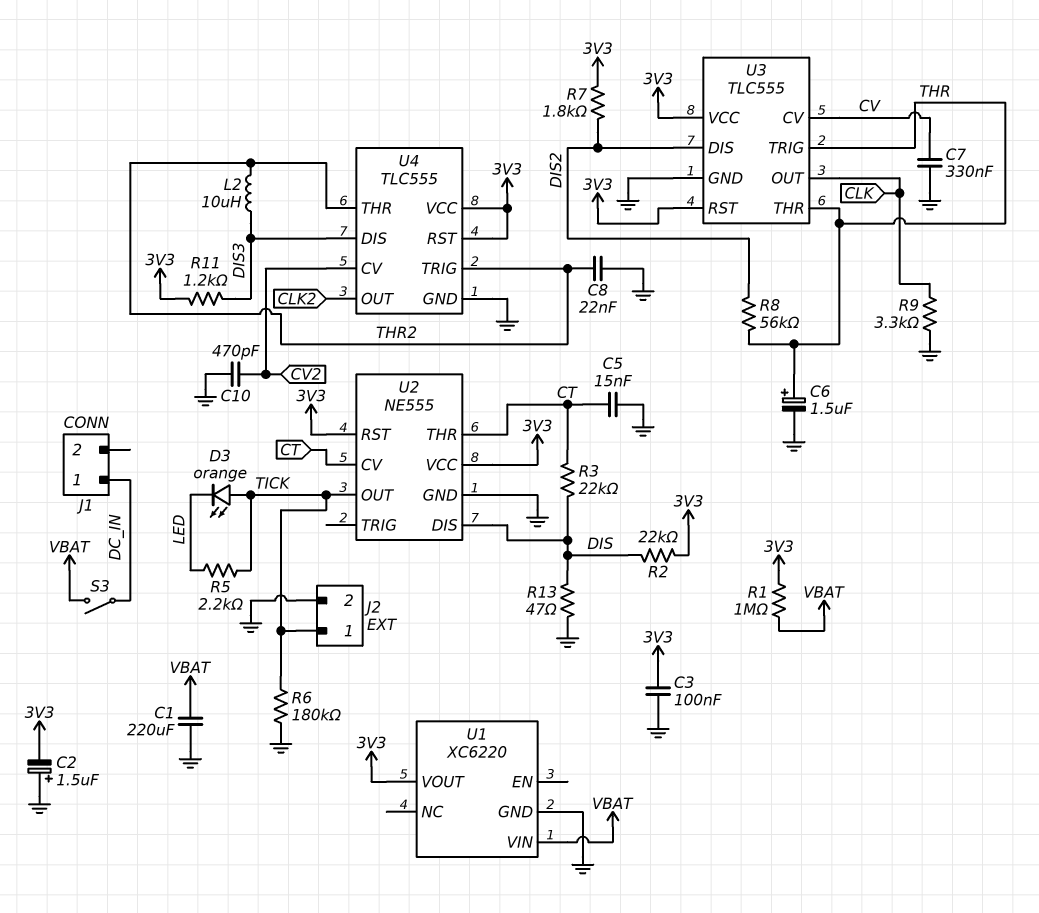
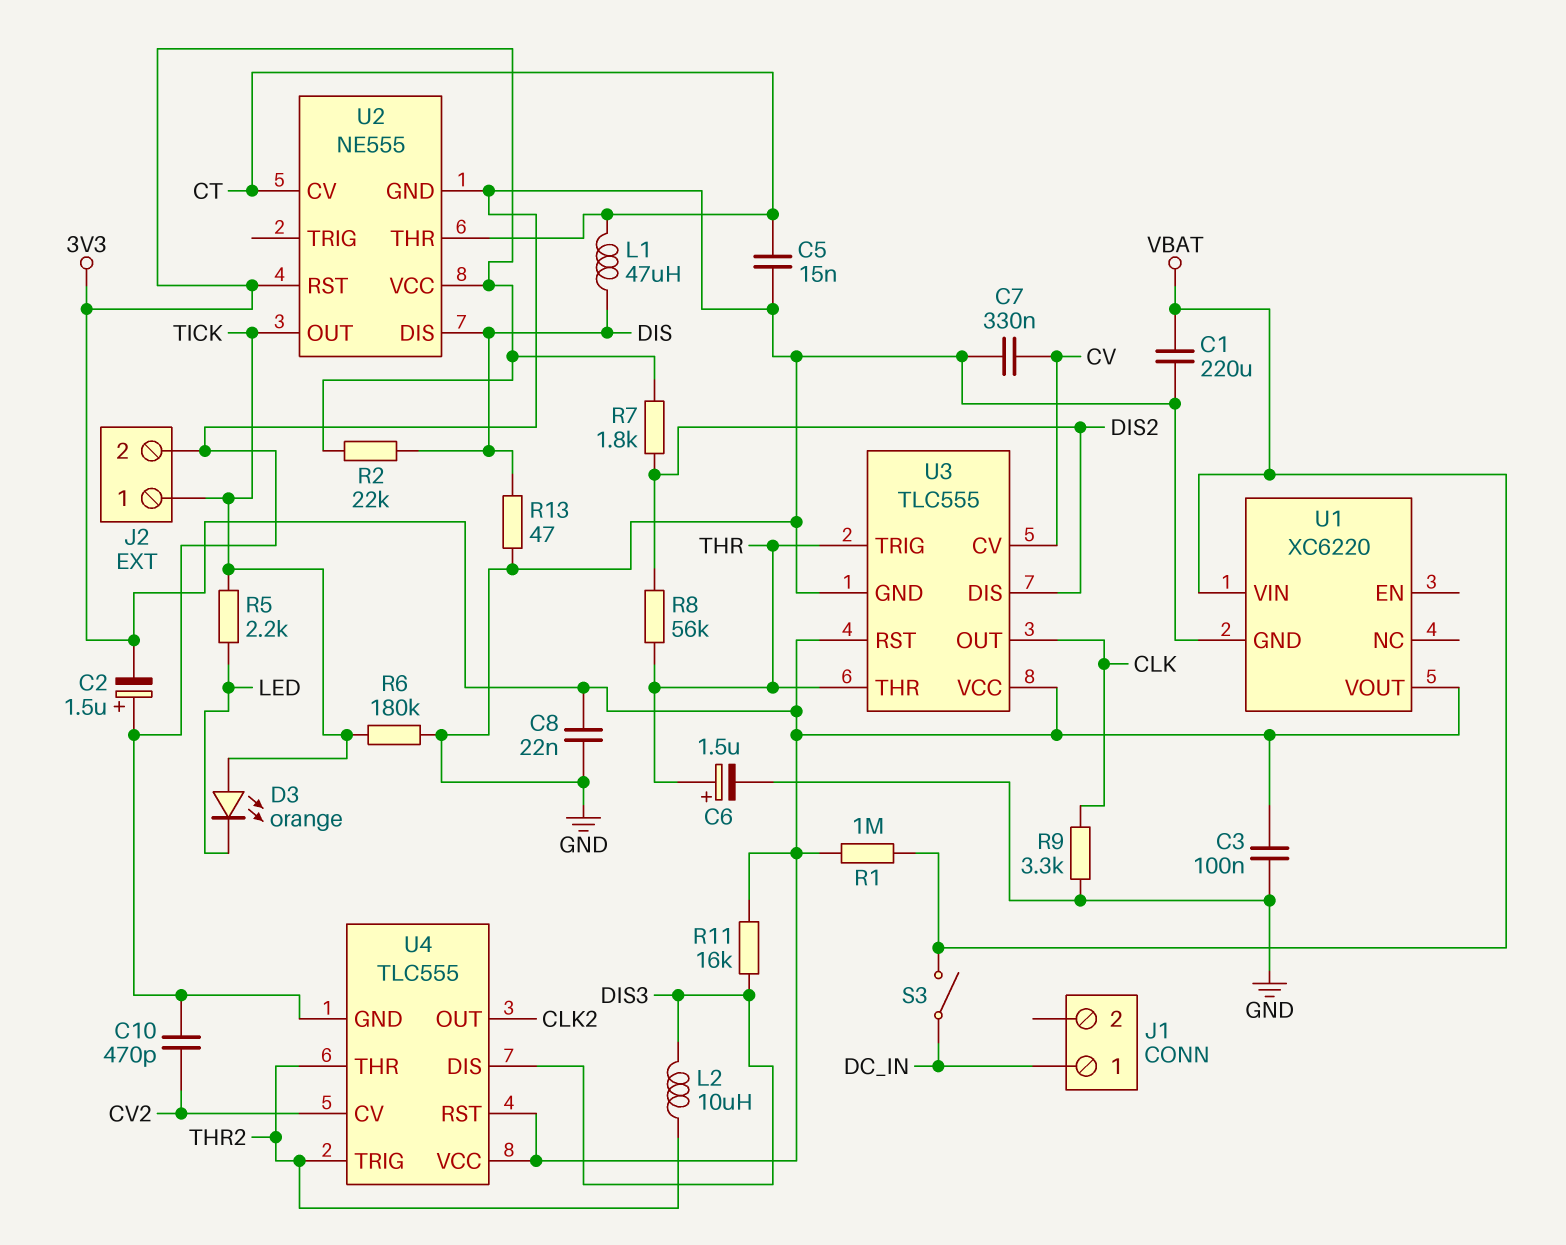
C8: 22nF (GND, THR2) -> 22nF (3V3, GND)
L1: none -> 47uH (CT, DIS)
R3: 22k (CT, DIS) -> none
R11: 1.2k (3V3, DIS3) -> 16k (3V3, DIS3)

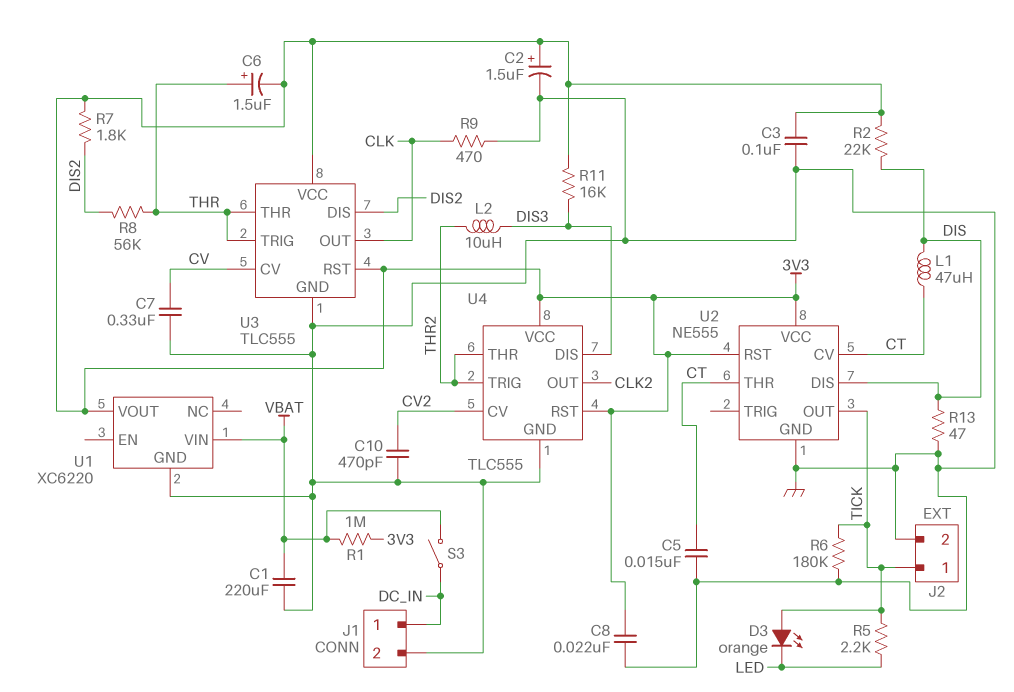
C2: 1.5uF (plus GND, minus 3V3) -> 1.5uF (plus 3V3, minus GND)
C6: 1.5uF (plus THR, minus GND) -> 1.5uF (plus THR, minus 3V3)
J1 pin 2: none -> GND
R9: 3.3k (CLK, GND) -> 470 (CLK, GND)

